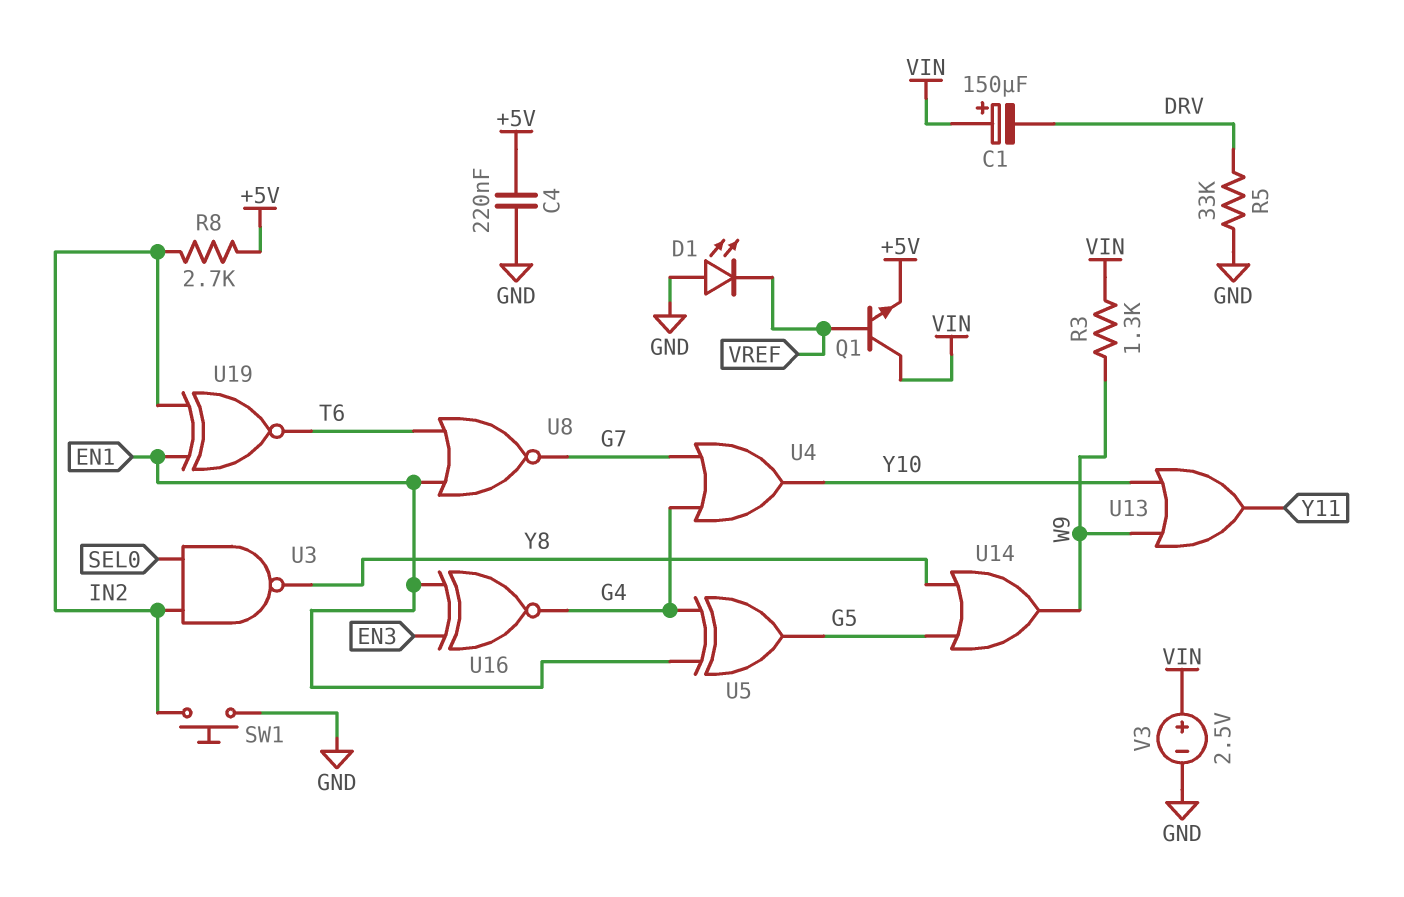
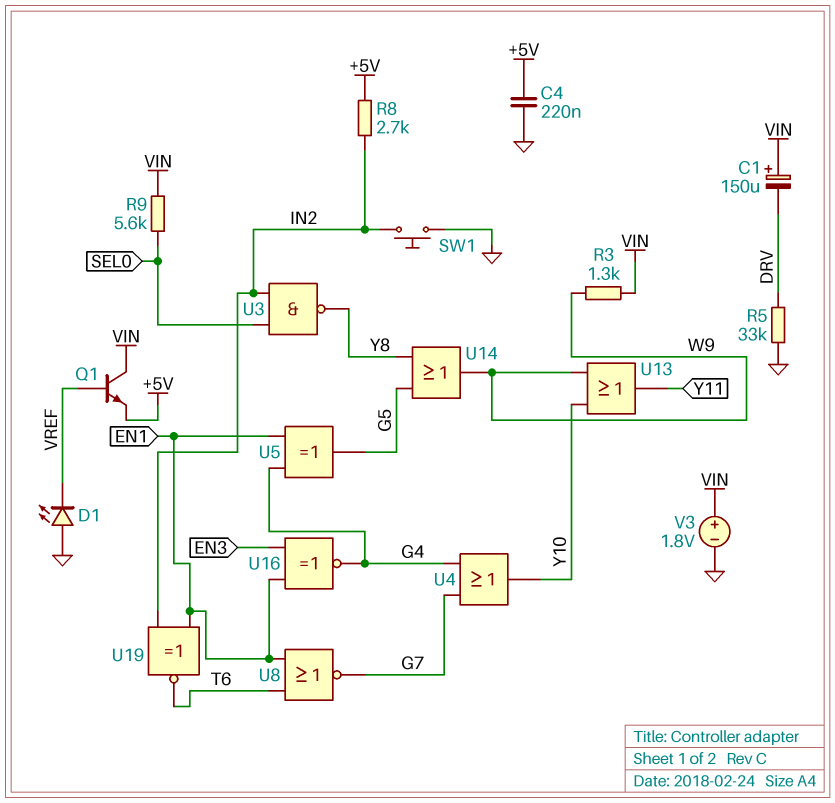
R9: none -> 5.6k (SEL0, VIN)
V3: 2.5V (plus VIN, minus GND) -> 1.8V (plus VIN, minus GND)

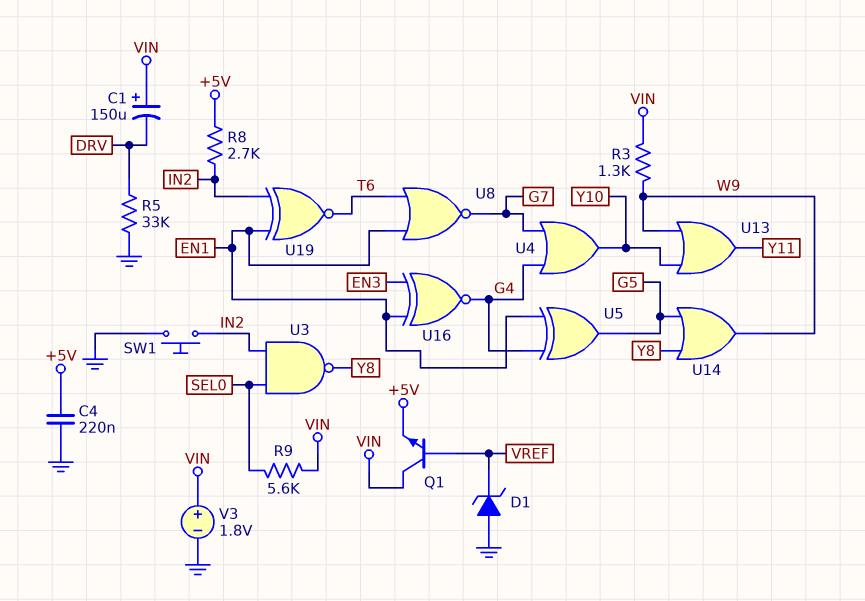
D1: LED (A GND, K VREF) -> zener (A GND, K VREF)

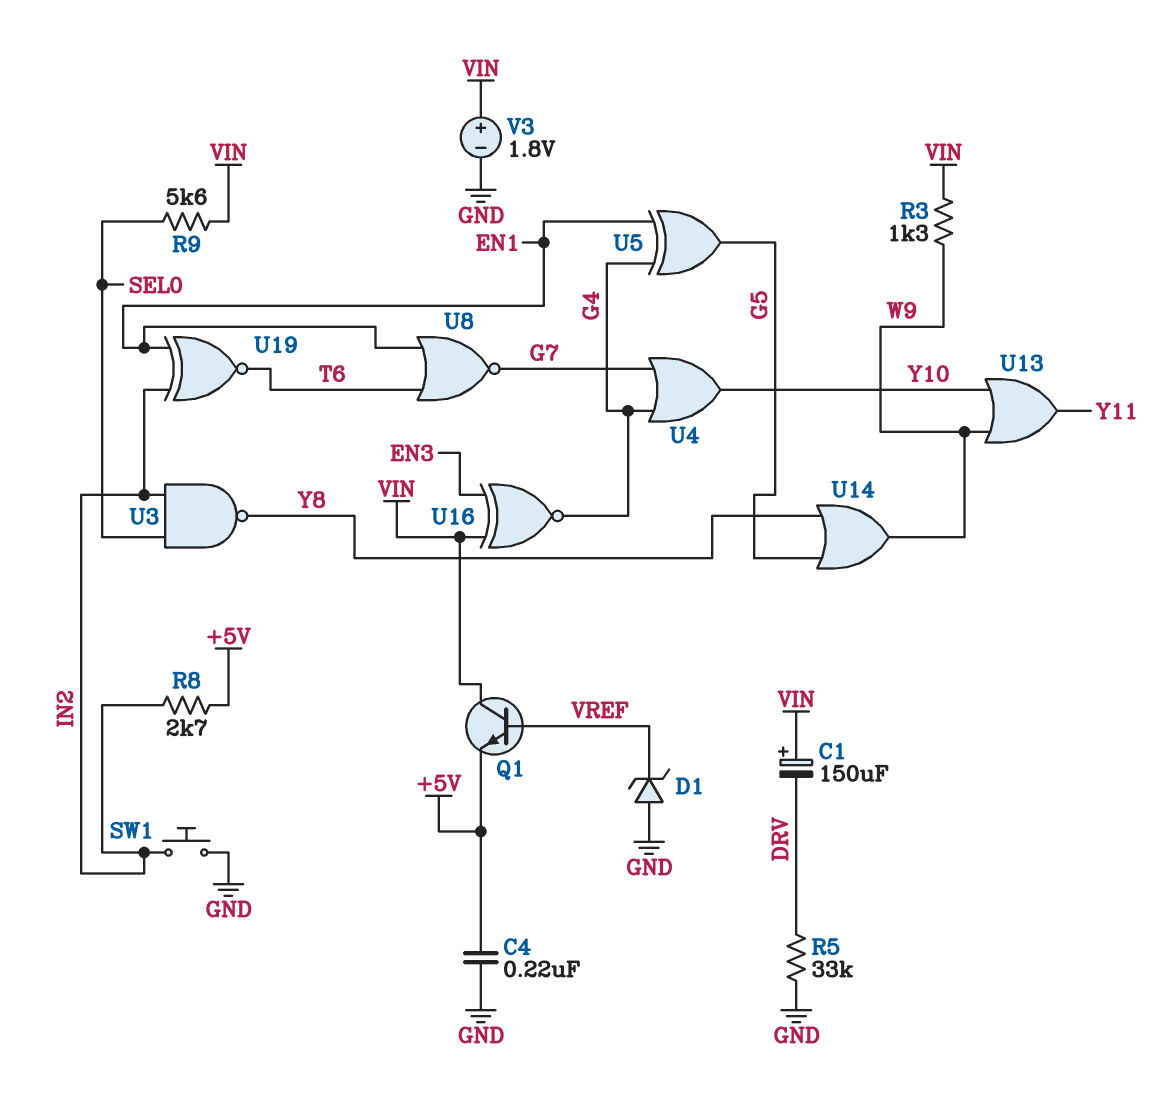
U16: XNOR (in EN1, in EN3, out G4) -> XNOR (in EN3, in VIN, out G4)

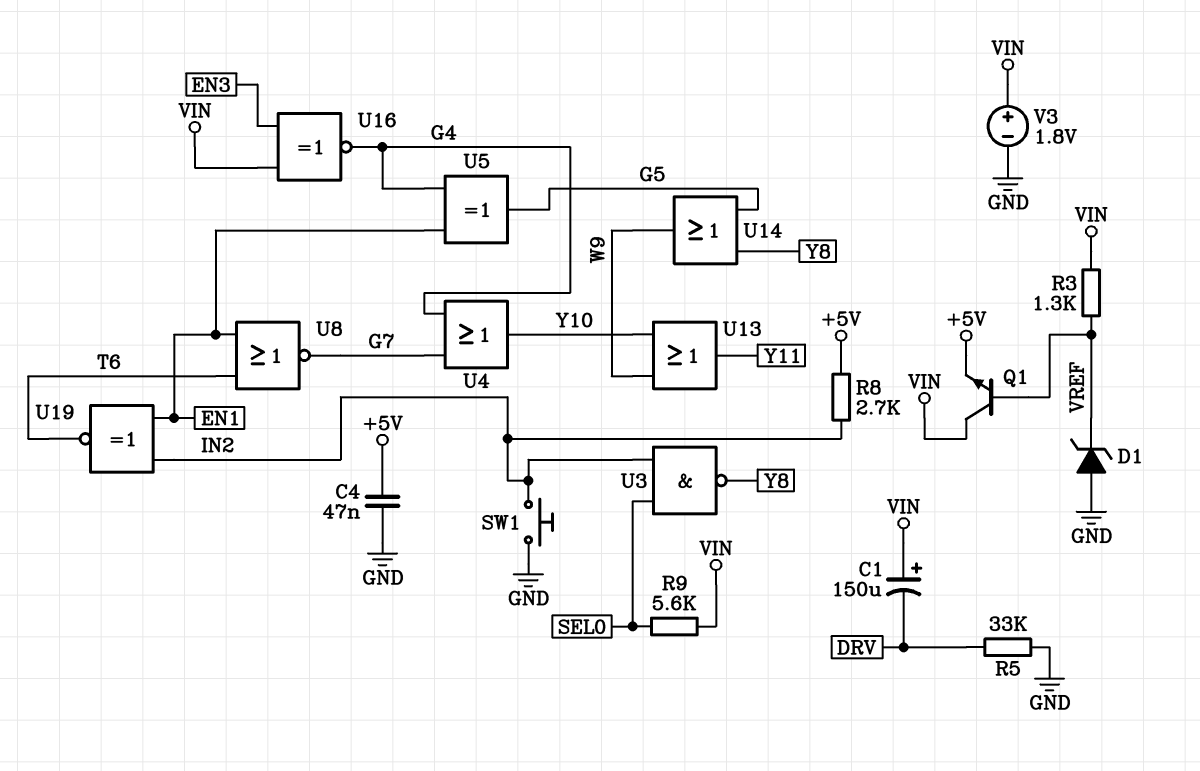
C4: 220nF (+5V, GND) -> 47nF (+5V, GND)
R3: 1.3k (VIN, W9) -> 1.3k (VIN, VREF)

